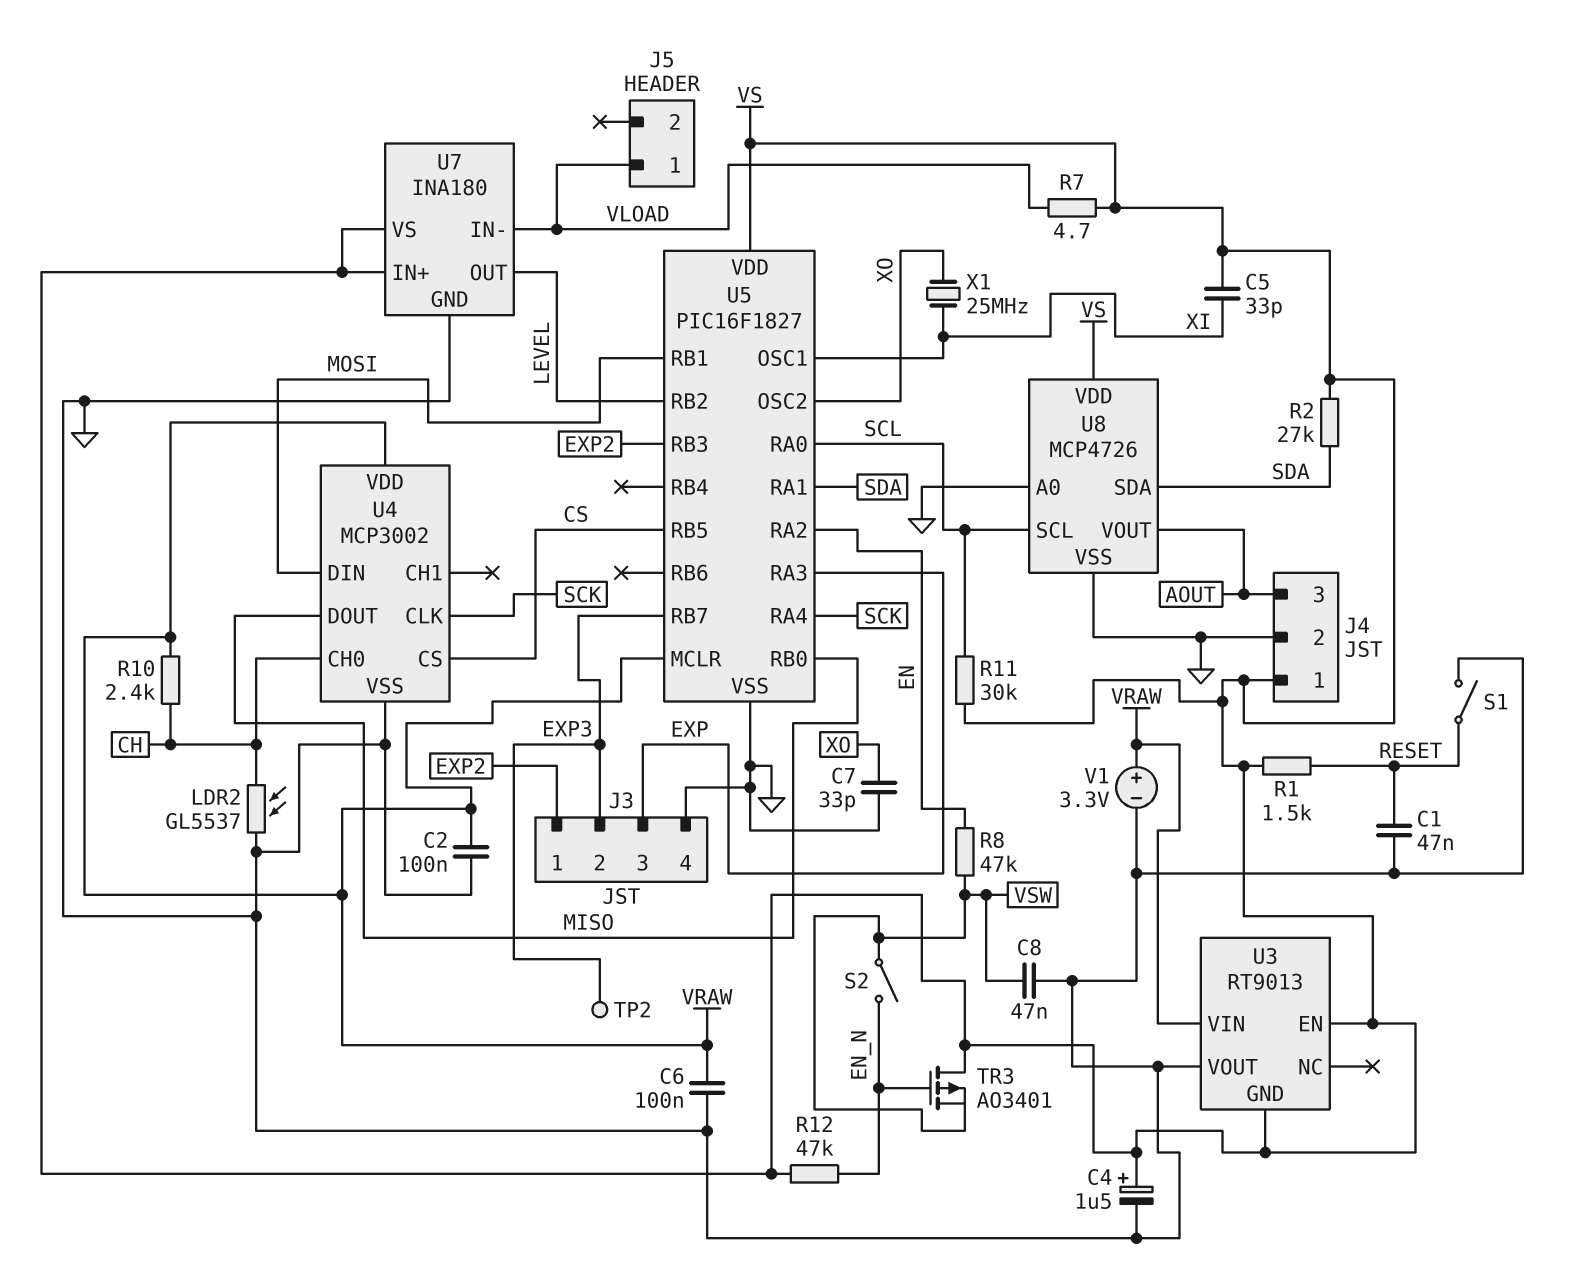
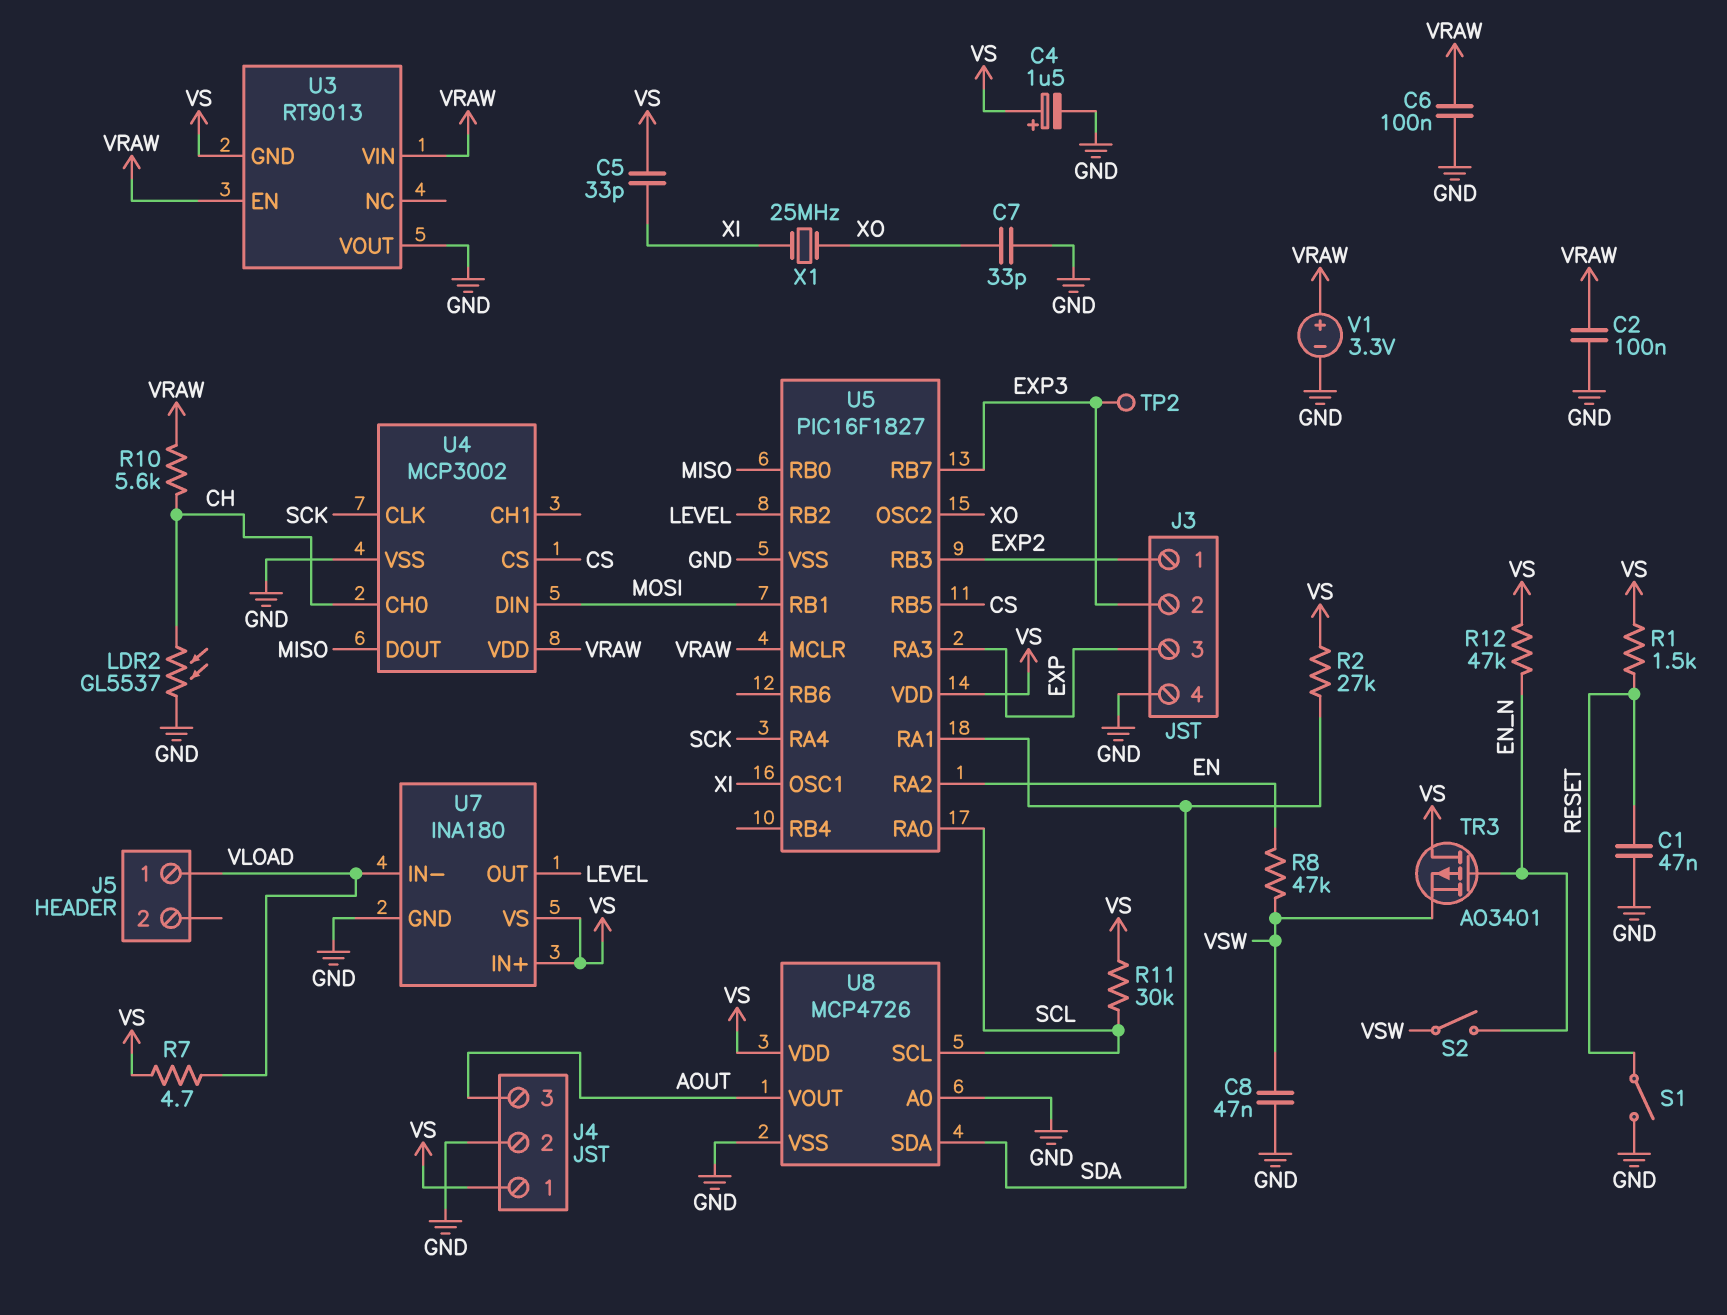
R10: 2.4k (CH, VRAW) -> 5.6k (CH, VRAW)
U3 pin EN: VS -> VRAW

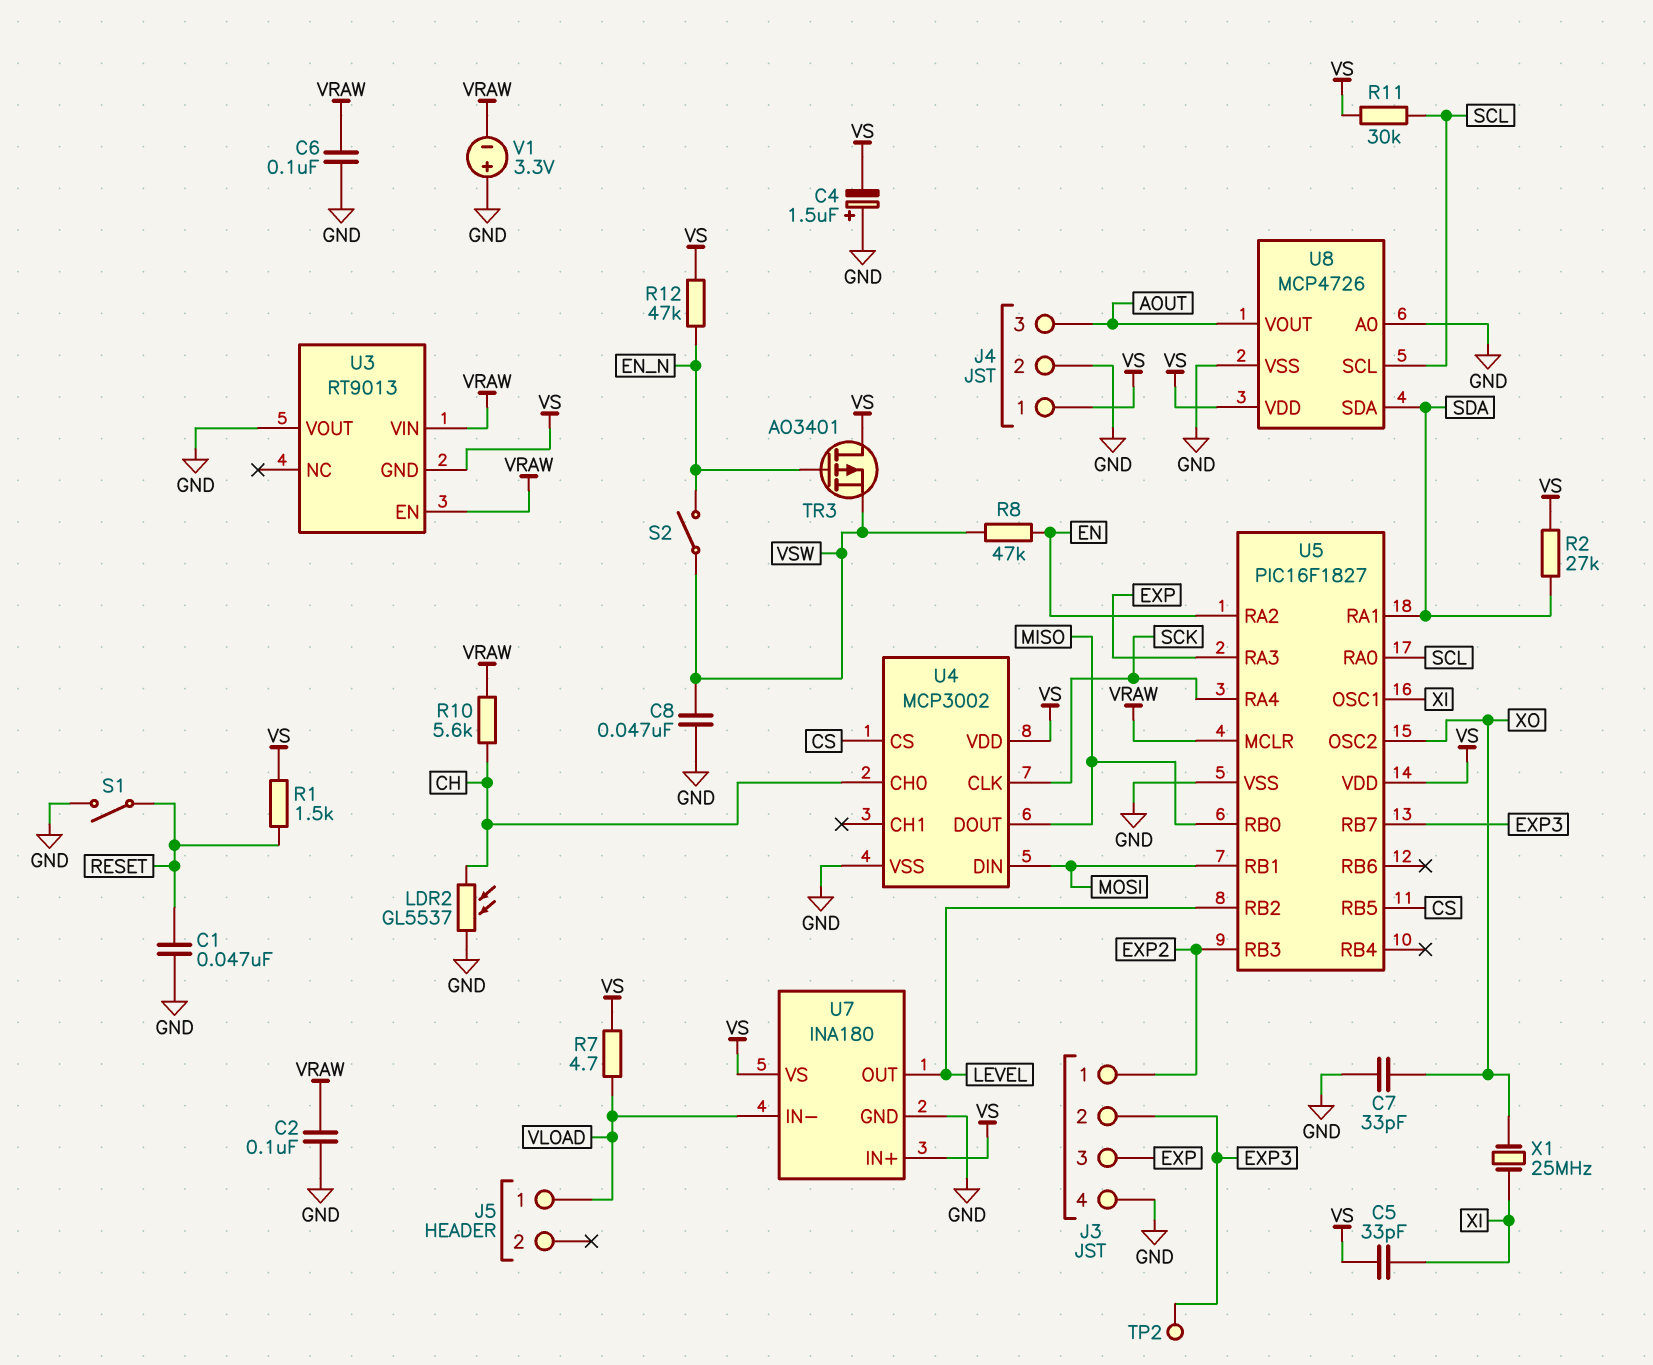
C4: 1.5uF (plus VS, minus GND) -> 1.5uF (plus GND, minus VS)
U4 pin VDD: VRAW -> VS
V1: 3.3V (plus VRAW, minus GND) -> 3.3V (plus GND, minus VRAW)

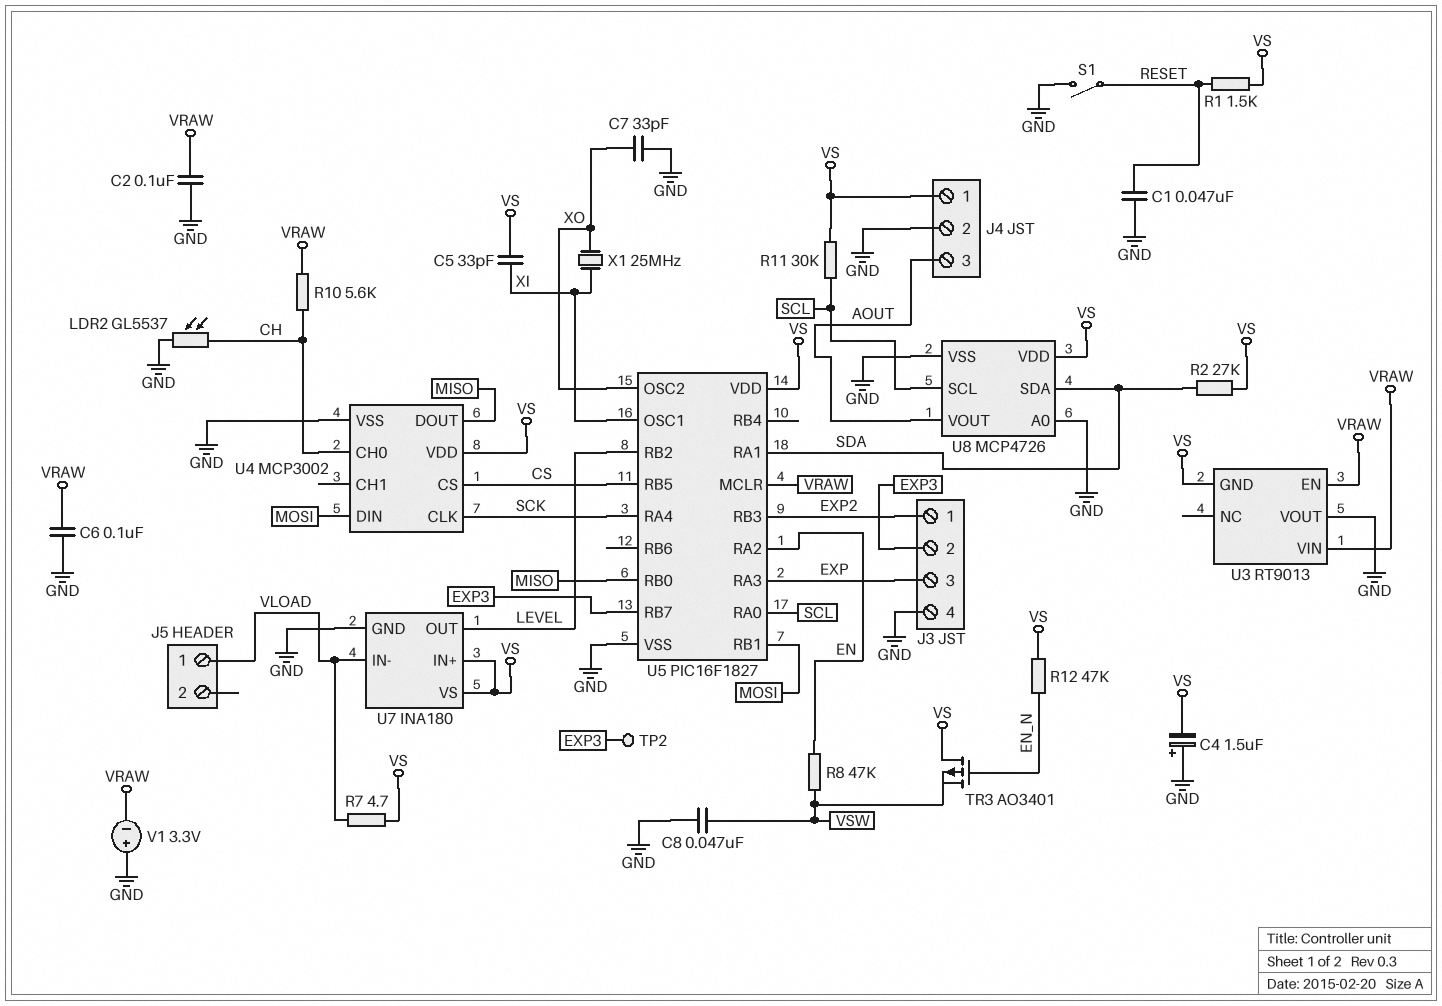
S2: switch (EN_N, VSW) -> none

